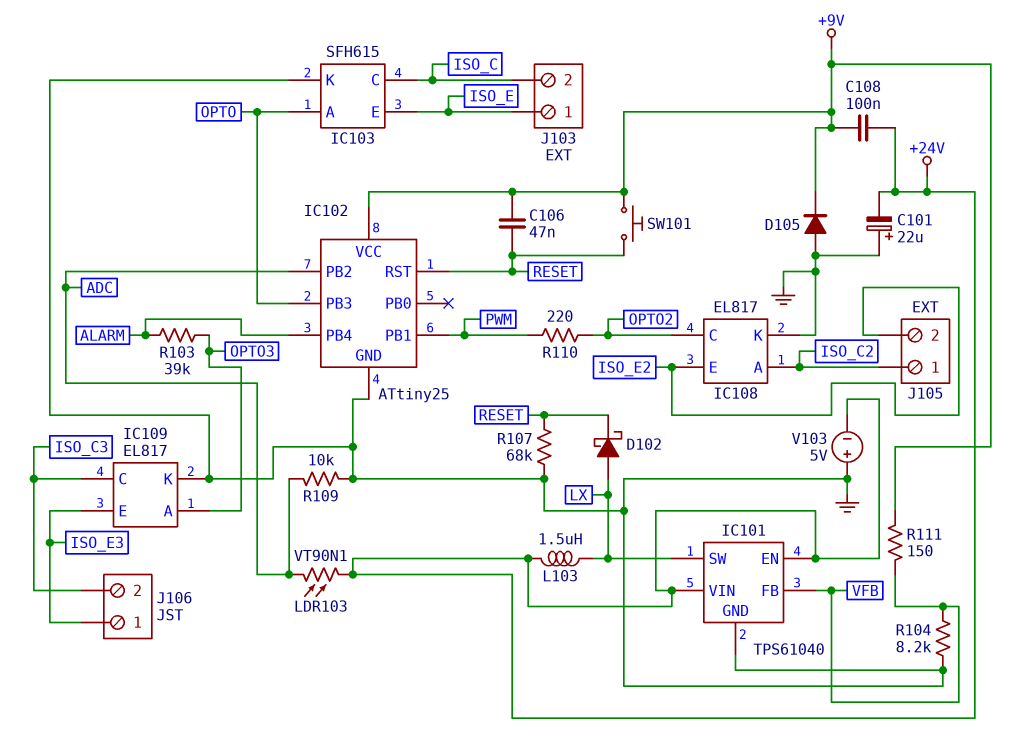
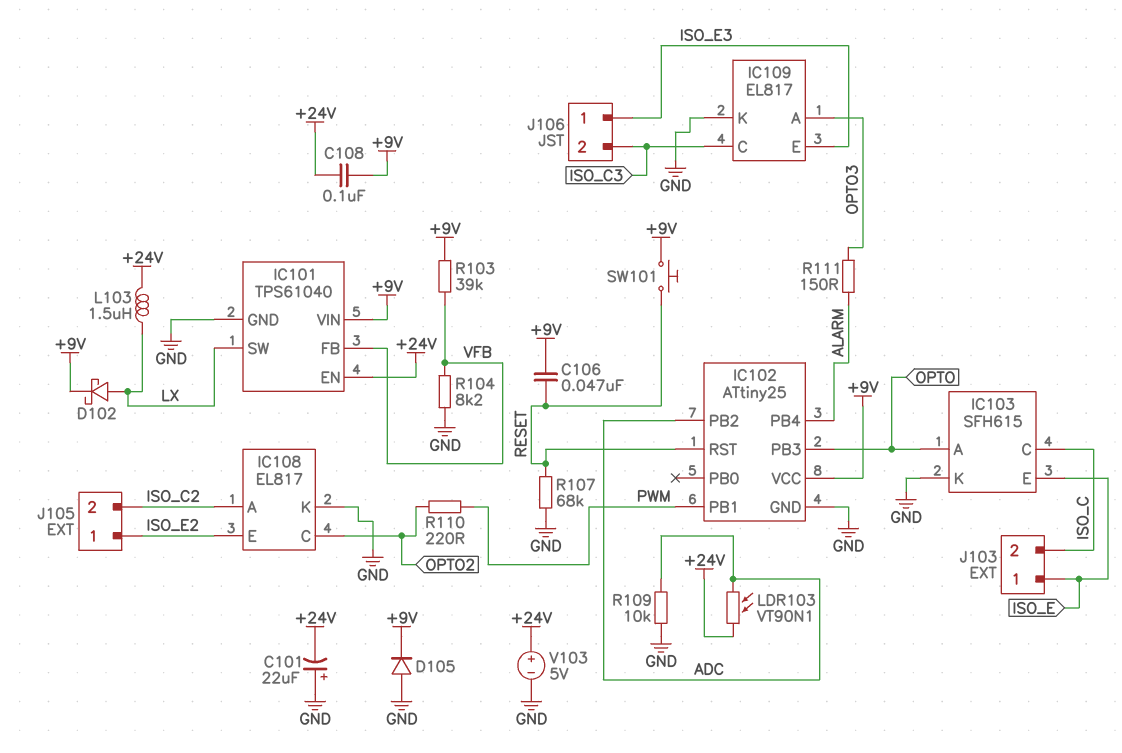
D102: schottky (A LX, K RESET) -> schottky (A LX, K +9V)
IC101 pin VIN: +24V -> +9V
J105 pin 1: ISO_C2 -> ISO_E2
J105 pin 2: ISO_E2 -> ISO_C2
R103: 39k (ALARM, OPTO3) -> 39k (+9V, VFB)
R111: 150 (+9V, VFB) -> 150 (ALARM, OPTO3)
V103: 5V (plus GND, minus +24V) -> 5V (plus +24V, minus GND)

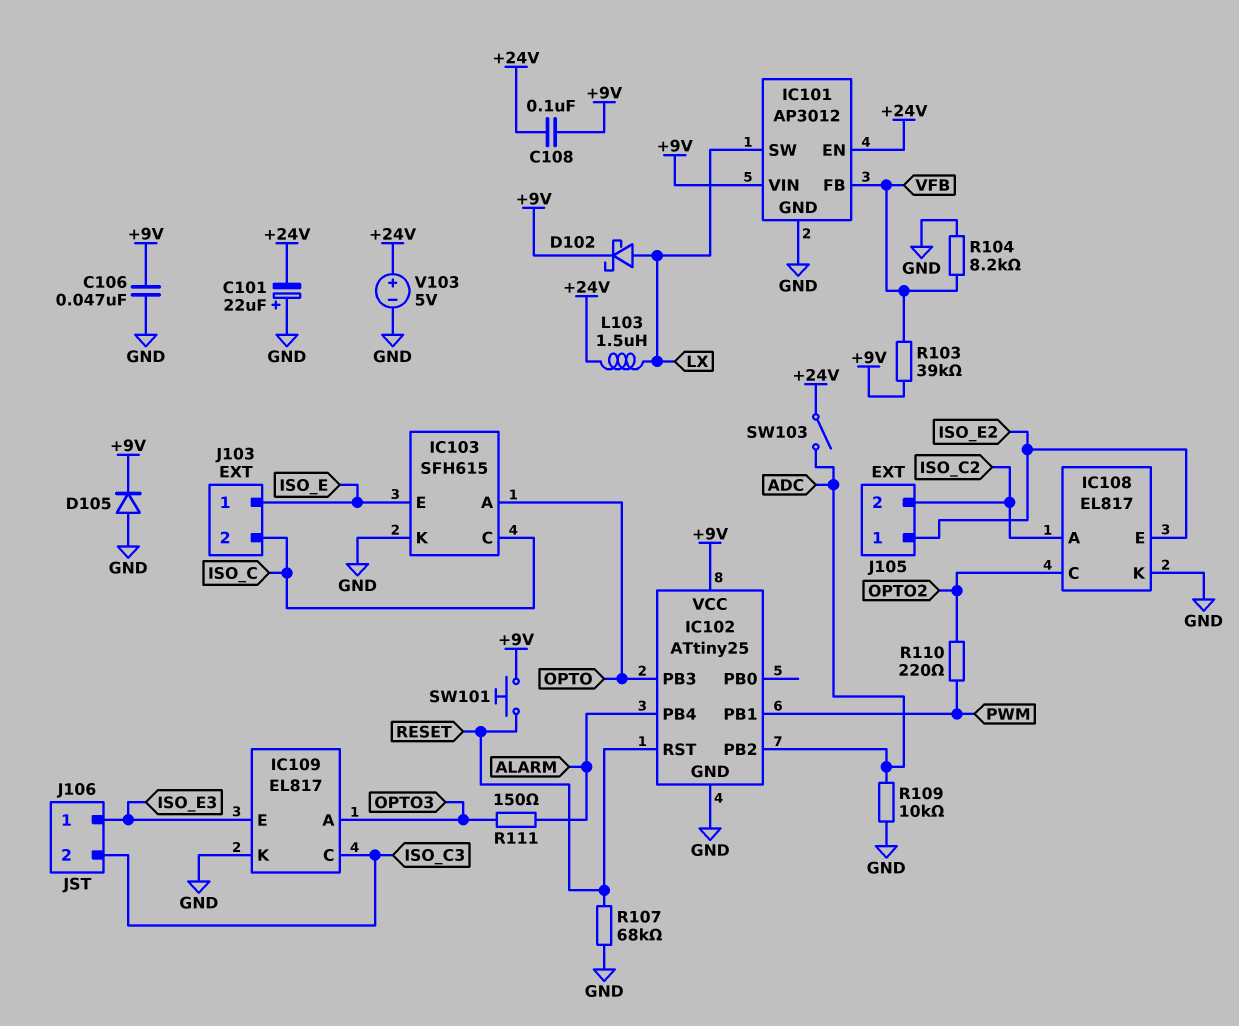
C106: 47nF (+9V, RESET) -> 47nF (+9V, GND)
IC101: TPS61040 -> AP3012
LDR103: VT90N1 (+24V, ADC) -> none
SW103: none -> switch (+24V, ADC)

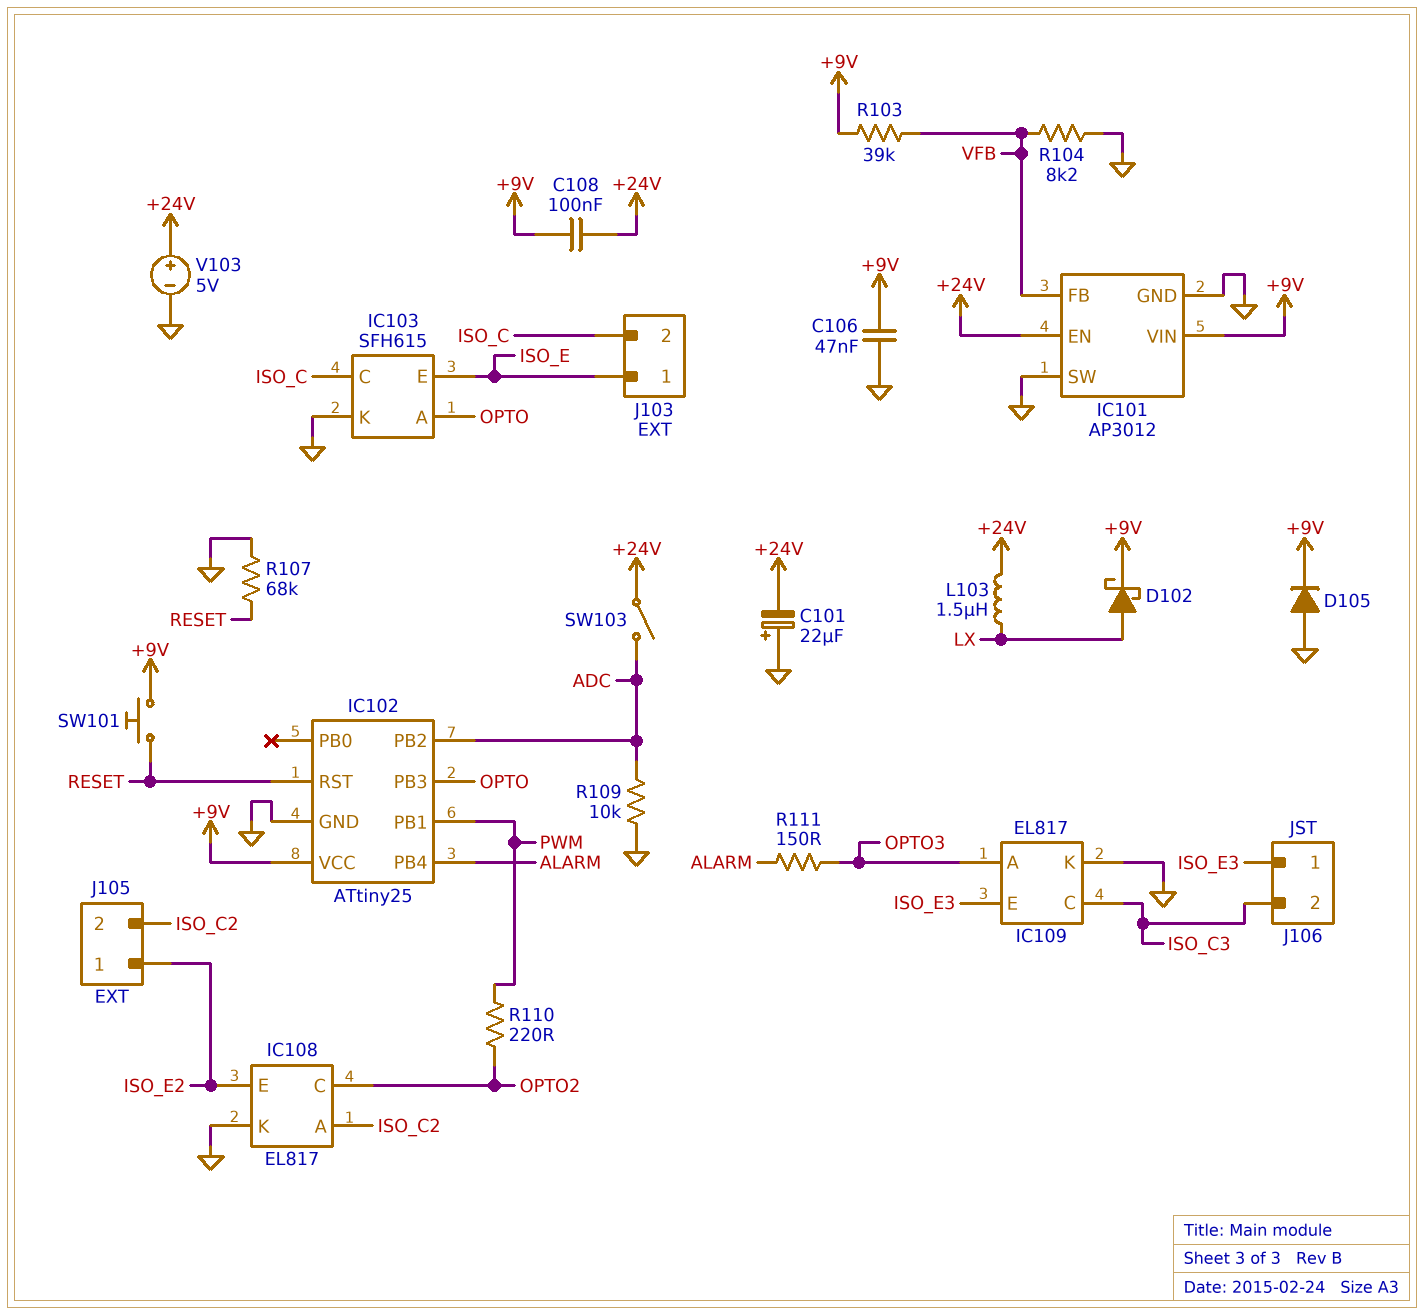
IC101 pin SW: LX -> GND

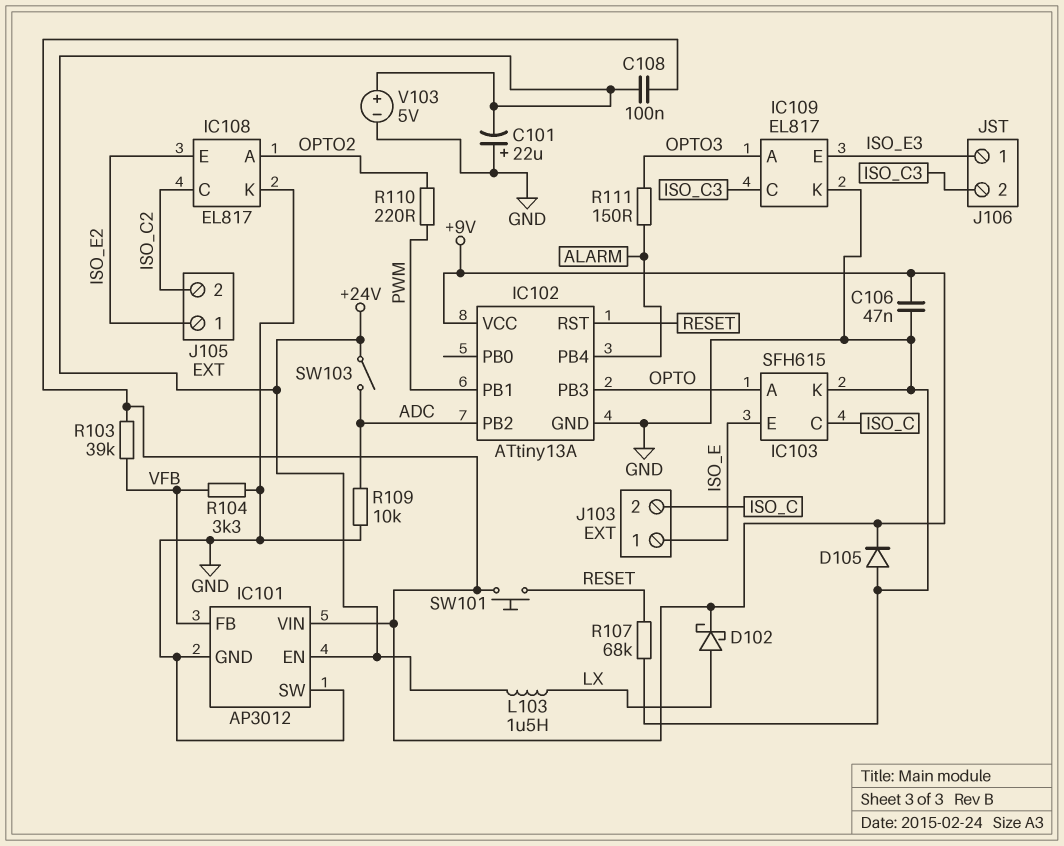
IC102: ATtiny25 -> ATtiny13A
IC108 pin A: ISO_C2 -> OPTO2
IC108 pin C: OPTO2 -> ISO_C2
R104: 8.2k (GND, VFB) -> 3.3k (GND, VFB)

